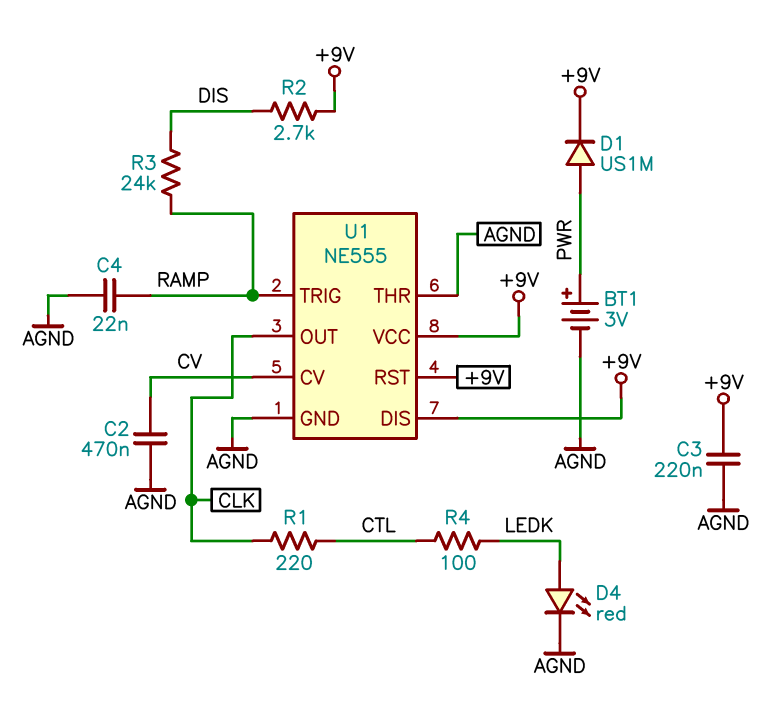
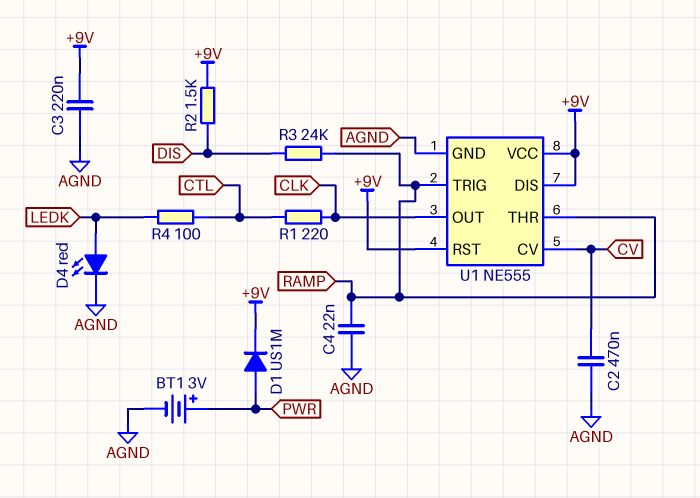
R2: 2.7k (+9V, DIS) -> 1.5k (+9V, DIS)
U1 pin THR: AGND -> RAMP

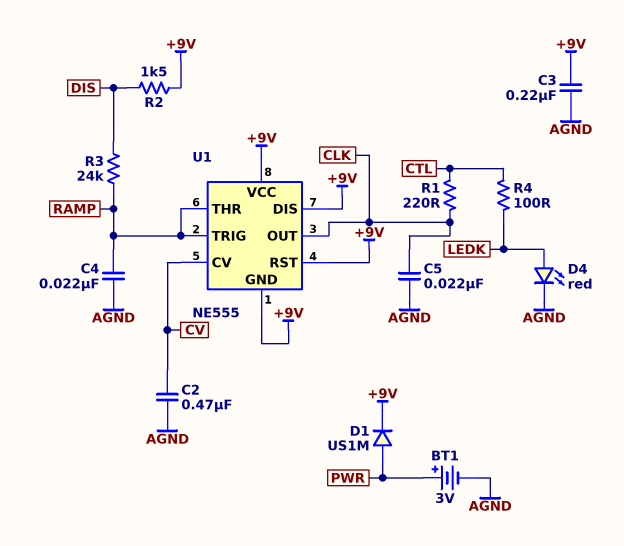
C5: none -> 22nF (AGND, CLK)
U1 pin GND: AGND -> +9V

